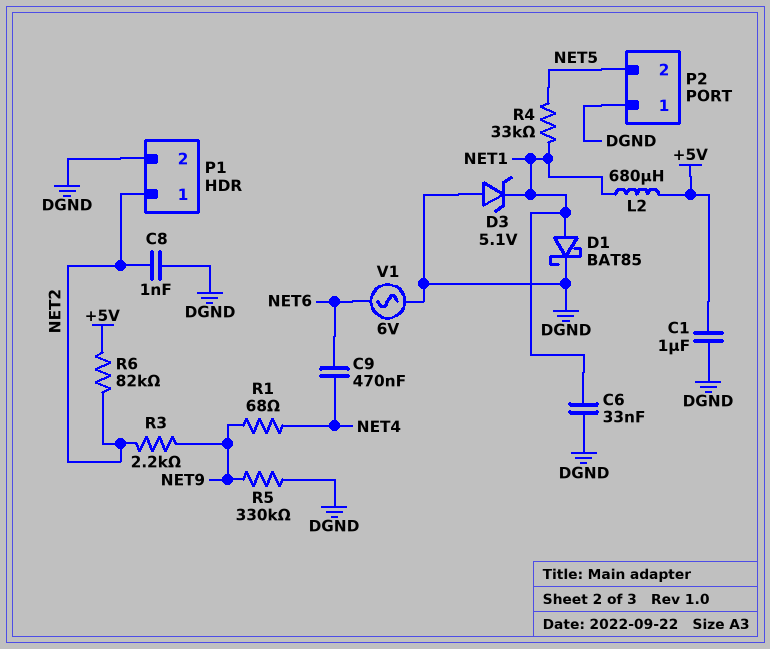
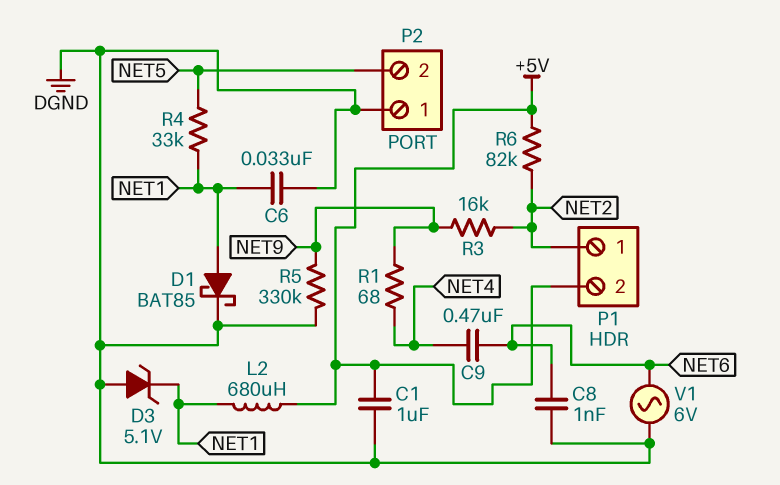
C8: 1nF (DGND, NET2) -> 1nF (DGND, NET6)
P1 pin 2: DGND -> +5V
R3: 2.2k (NET2, NET9) -> 16k (NET2, NET9)

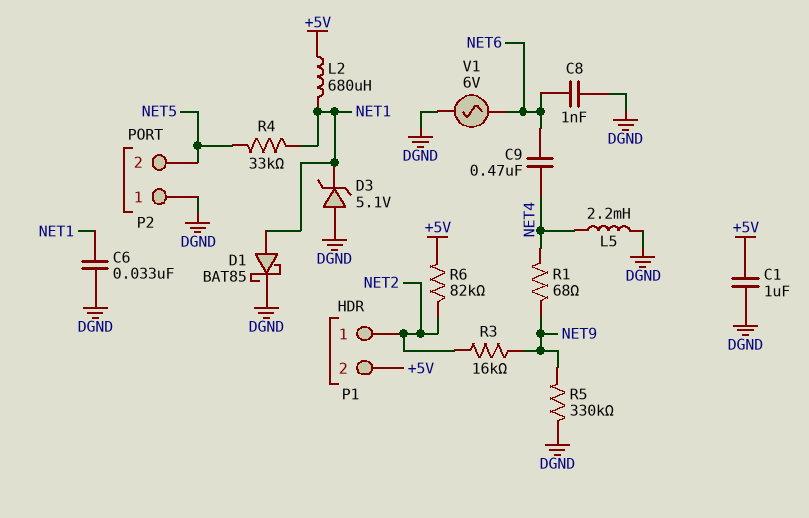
L5: none -> 2.2mH (DGND, NET4)

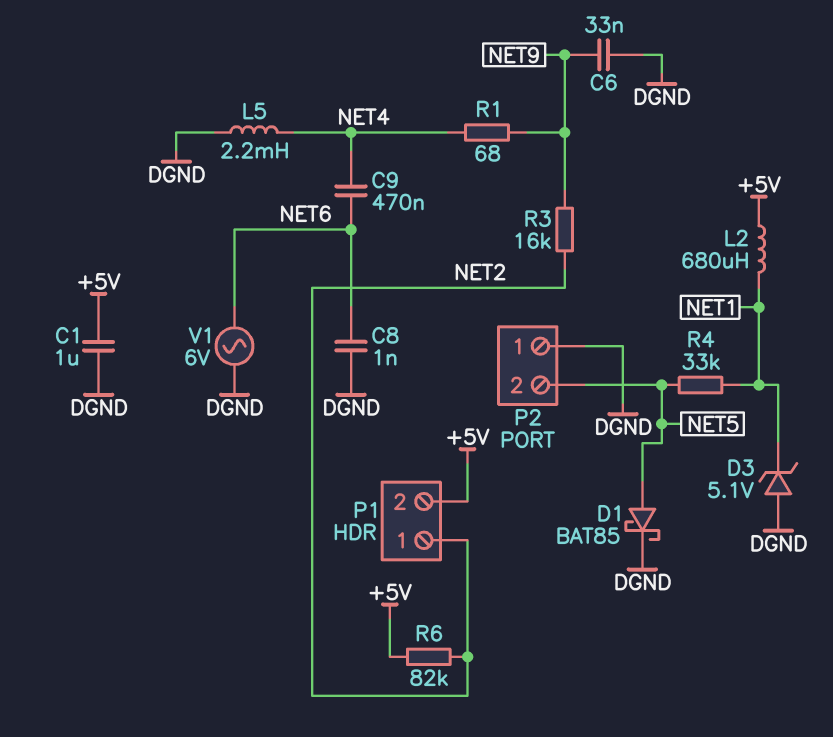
C6: 33nF (DGND, NET1) -> 33nF (DGND, NET9)
D1: schottky BAT85 (A NET1, K DGND) -> schottky BAT85 (A NET5, K DGND)
R5: 330k (DGND, NET9) -> none

